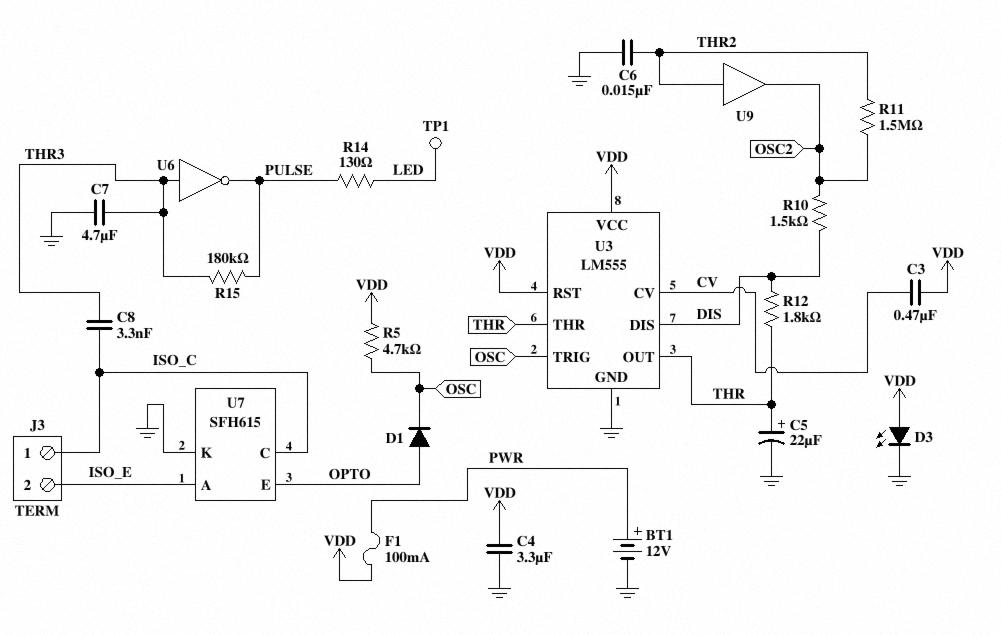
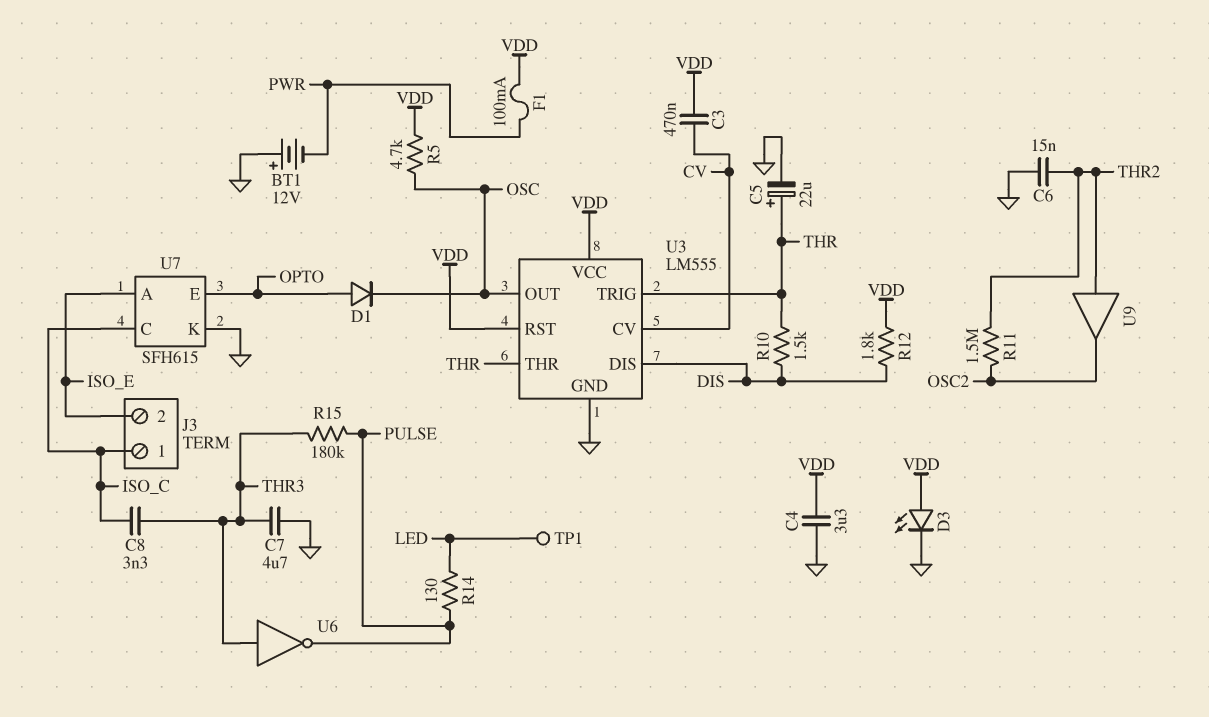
BT1: 12V (plus PWR, minus GND) -> 12V (plus GND, minus PWR)
R10: 1.5k (DIS, OSC2) -> 1.5k (DIS, THR)
R12: 1.8k (DIS, THR) -> 1.8k (DIS, VDD)
U3 pin OUT: THR -> OSC
U3 pin TRIG: OSC -> THR

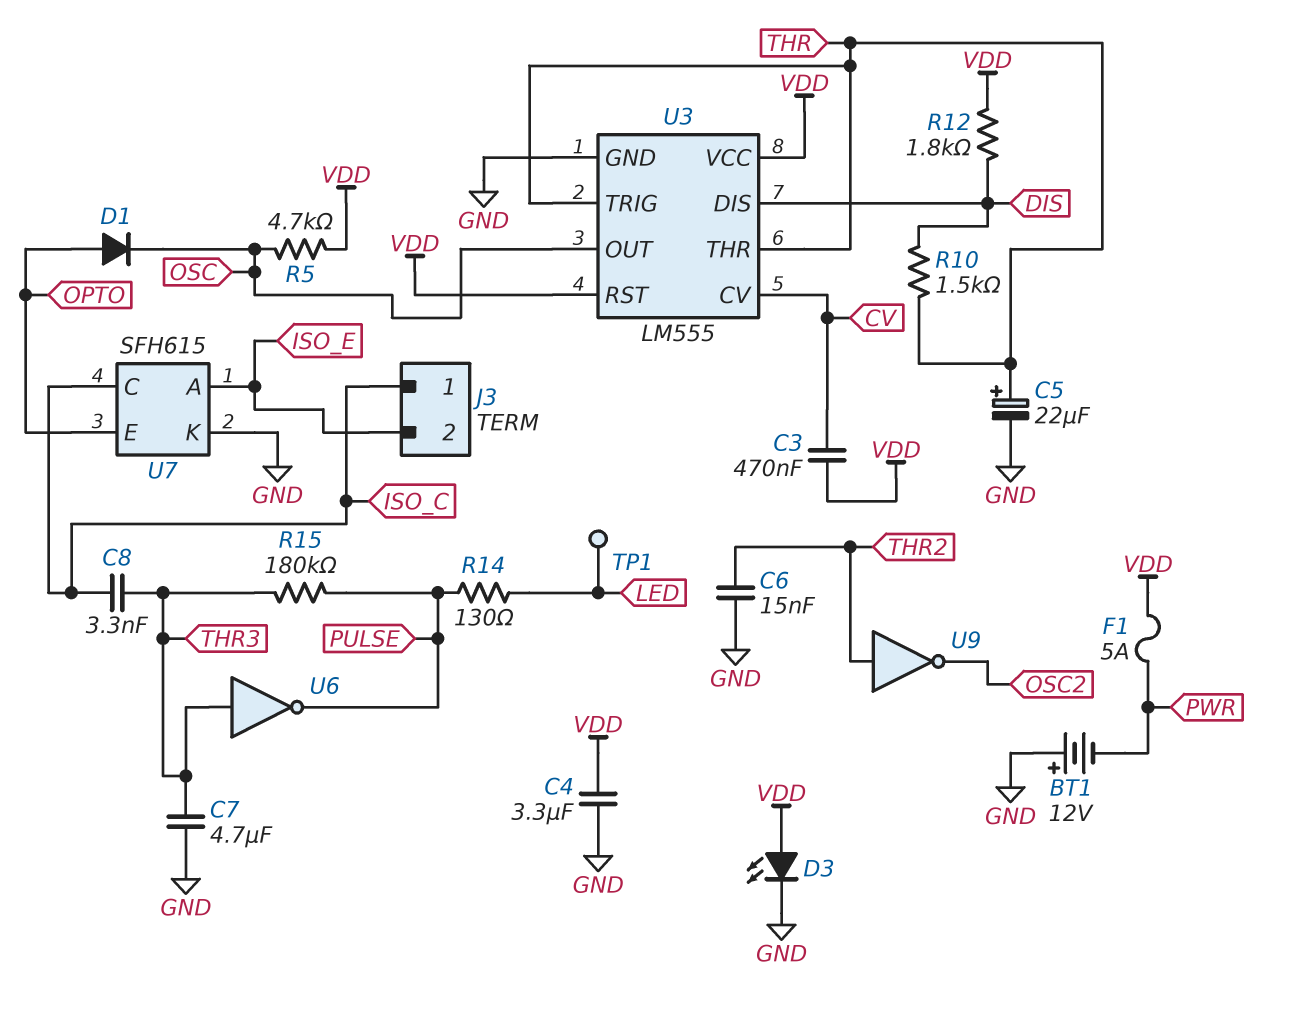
F1: 100mA (PWR, VDD) -> 5A (PWR, VDD)
R11: 1.5M (OSC2, THR2) -> none
U9: buffer (in THR2, out OSC2) -> NOT (in THR2, out OSC2)

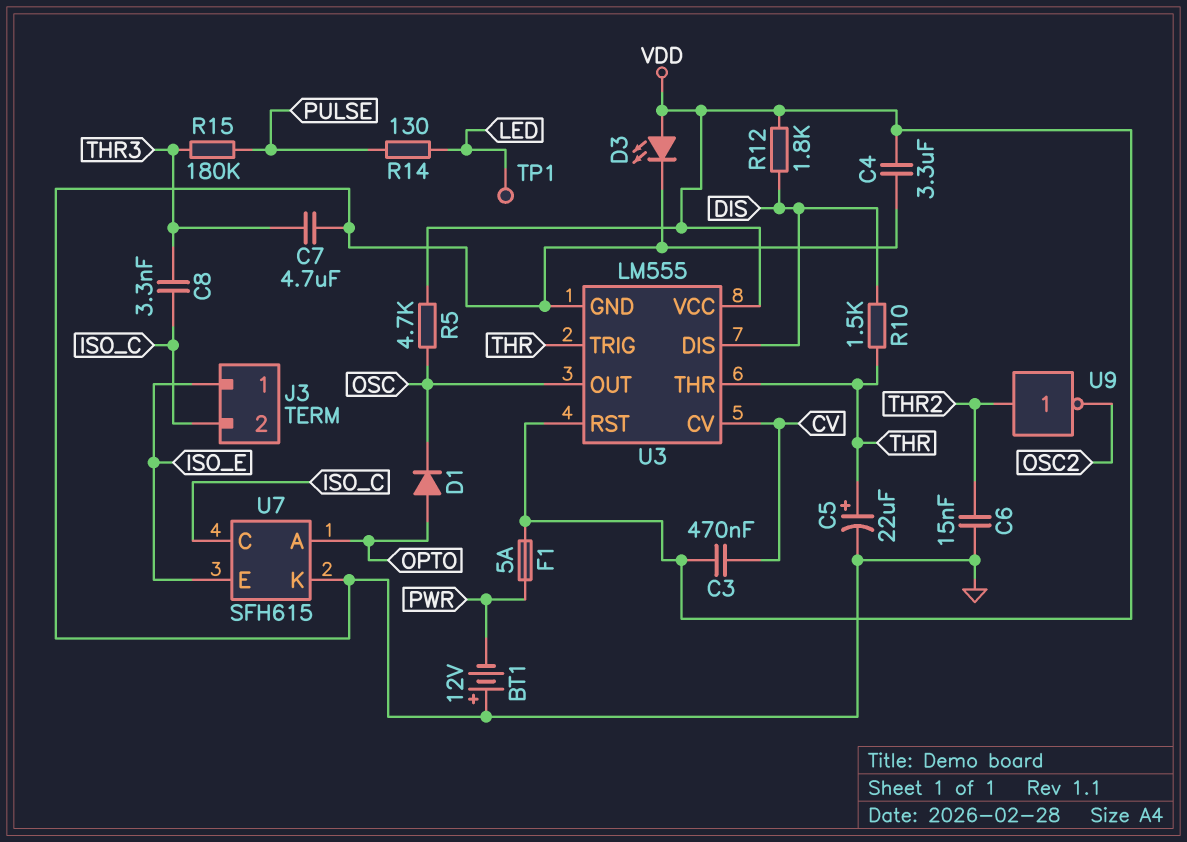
J3 pin 1: ISO_C -> ISO_E
J3 pin 2: ISO_E -> ISO_C
U6: NOT (in THR3, out PULSE) -> none
U7 pin A: ISO_E -> OPTO
U7 pin E: OPTO -> ISO_E

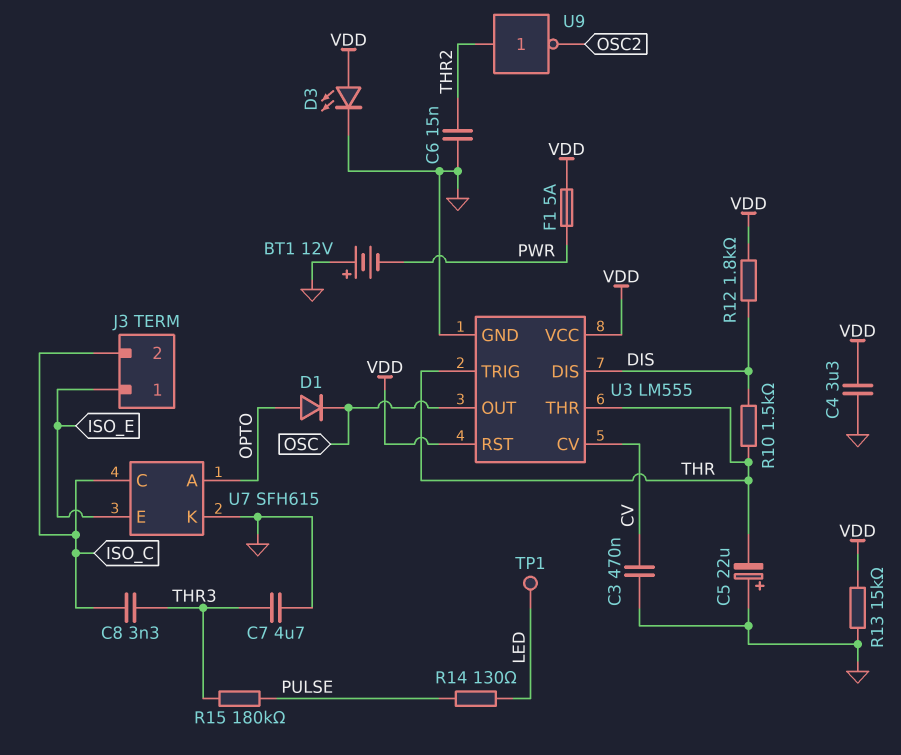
C3: 470nF (CV, VDD) -> 470nF (CV, GND)
C5: 22uF (plus THR, minus GND) -> 22uF (plus GND, minus THR)
R5: 4.7k (OSC, VDD) -> none
R13: none -> 15k (GND, VDD)

